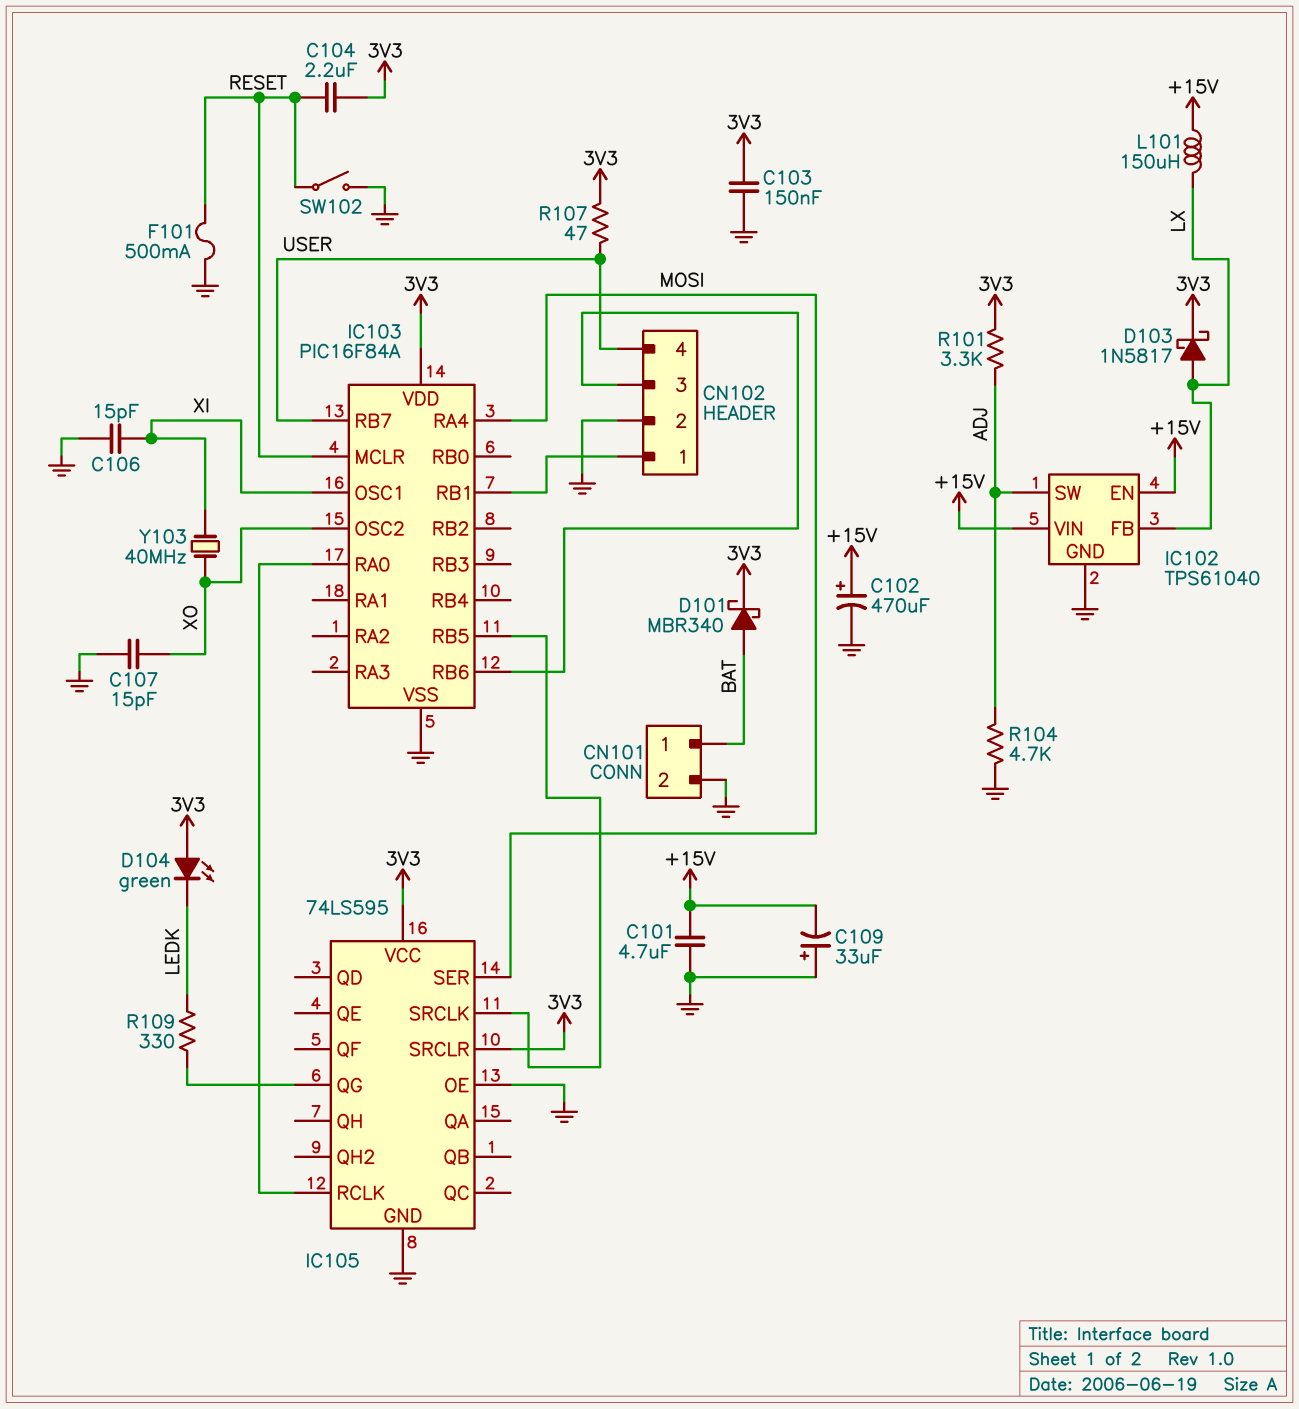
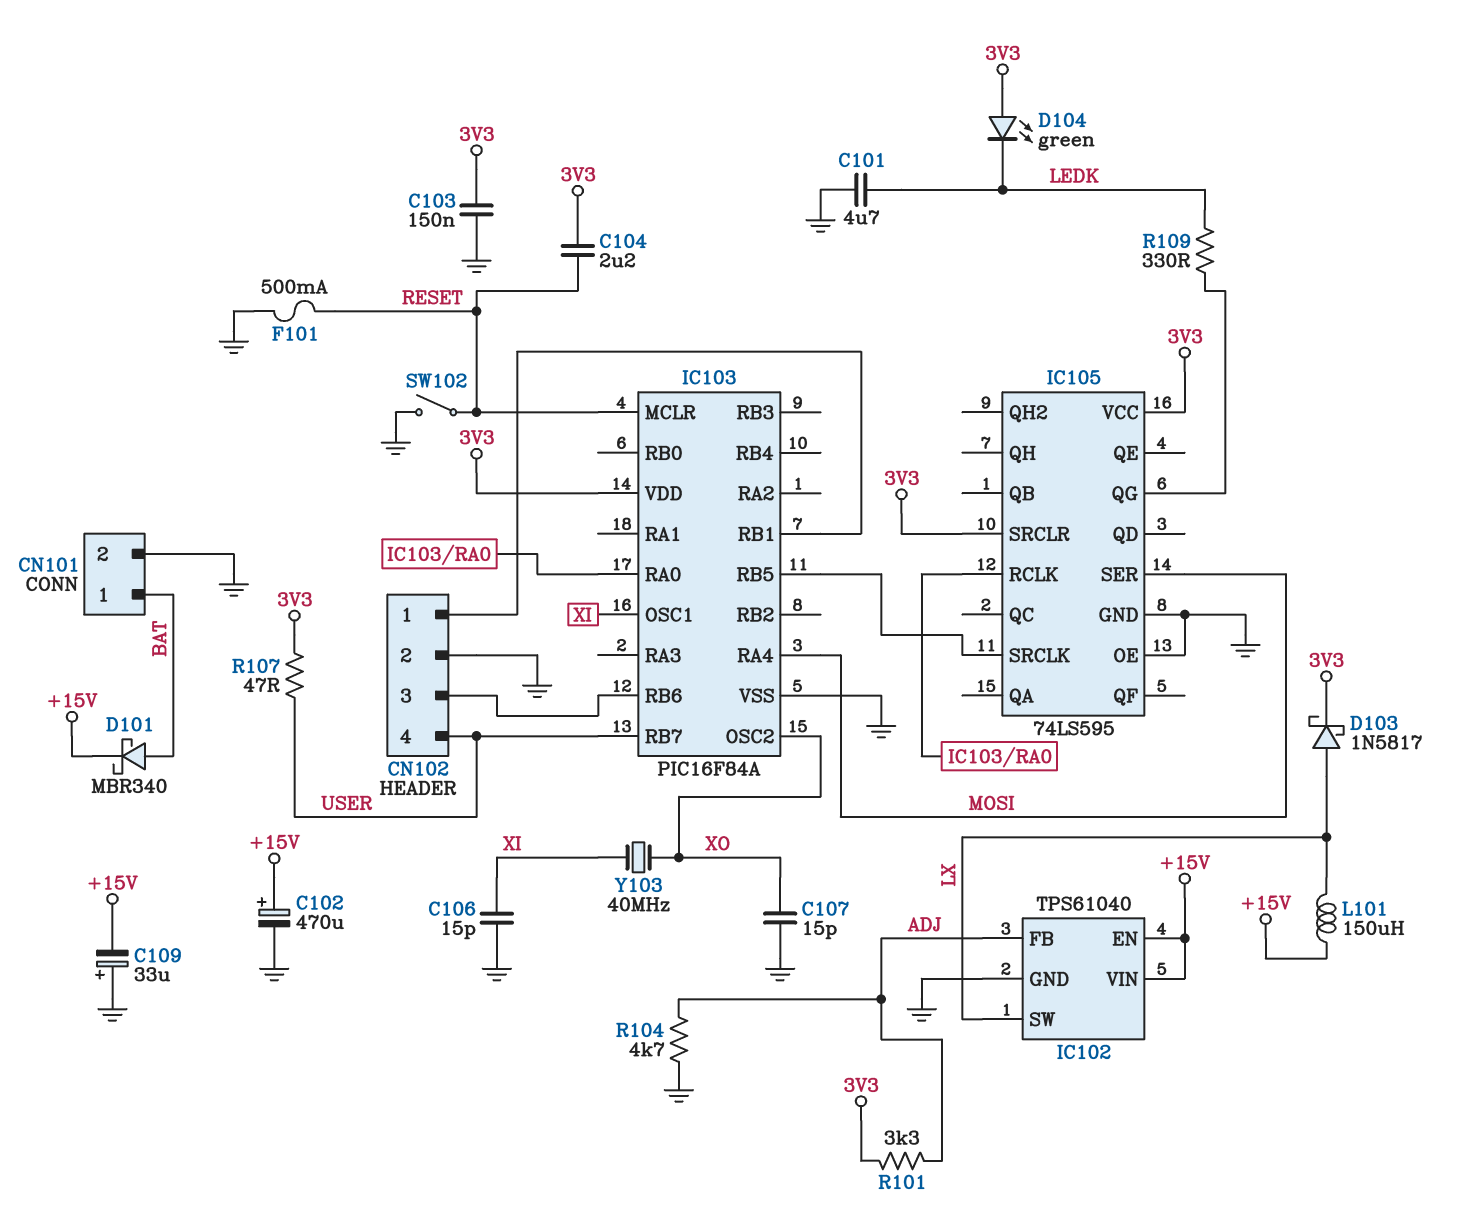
C101: 4.7uF (+15V, GND) -> 4.7uF (GND, LEDK)
D101: schottky MBR340 (A BAT, K 3V3) -> schottky MBR340 (A BAT, K +15V)
IC102 pin FB: LX -> ADJ
IC102 pin SW: ADJ -> LX

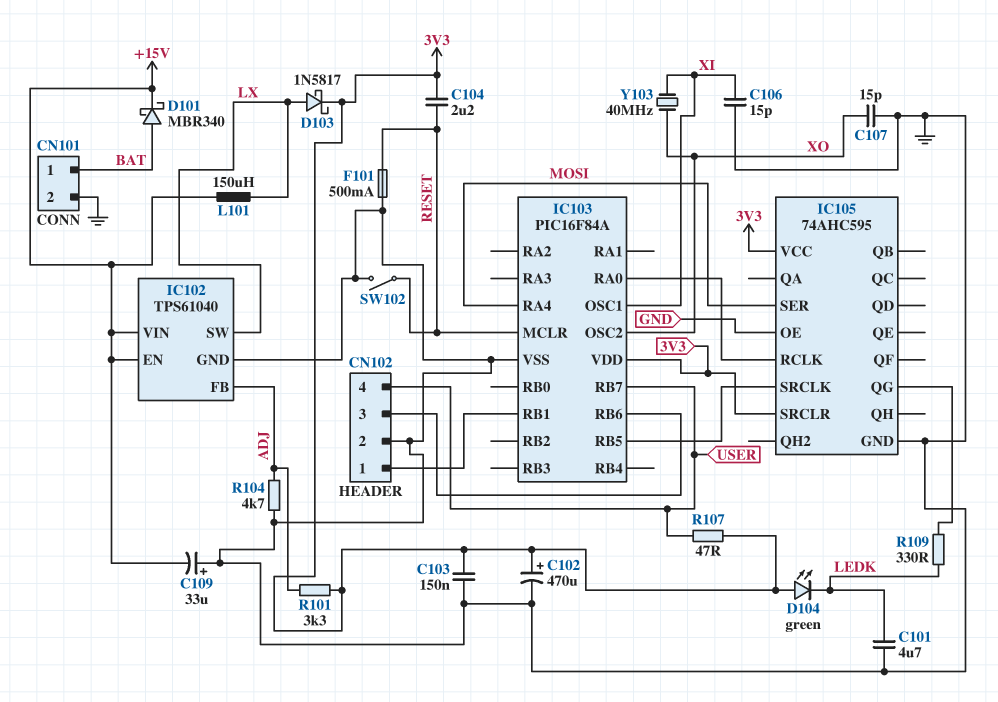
C102: 470uF (plus +15V, minus GND) -> 470uF (plus 3V3, minus GND)
IC105: 74LS595 -> 74AHC595

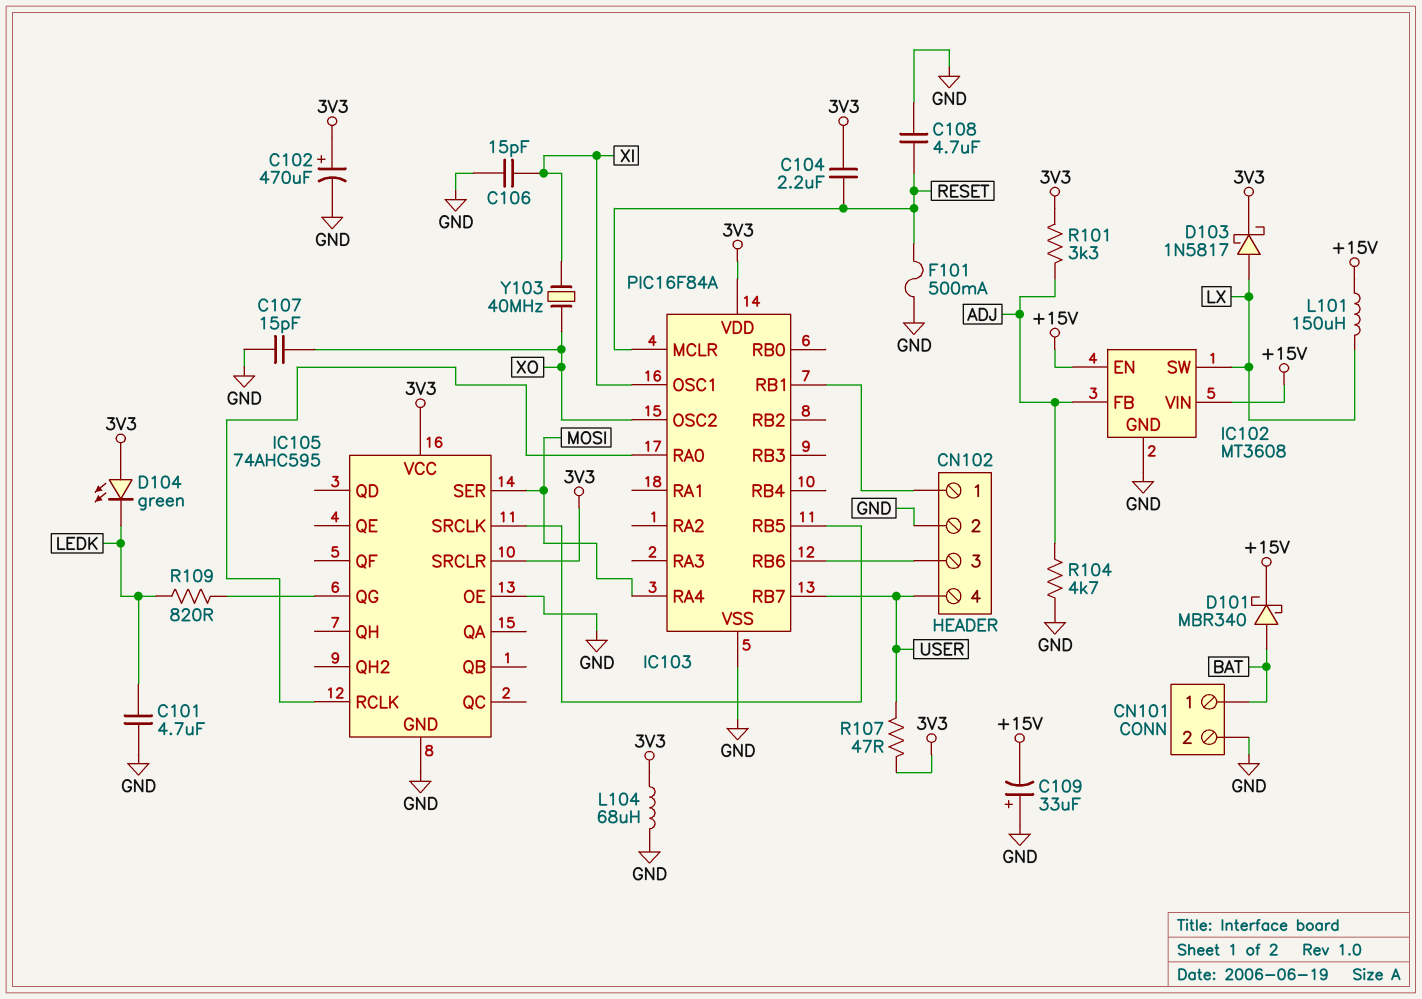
C103: 150nF (3V3, GND) -> none
C108: none -> 4.7uF (GND, RESET)
IC102: TPS61040 -> MT3608
L104: none -> 68uH (3V3, GND)
R109: 330 (IC105/QG, LEDK) -> 820 (IC105/QG, LEDK)
SW102: switch (GND, RESET) -> none

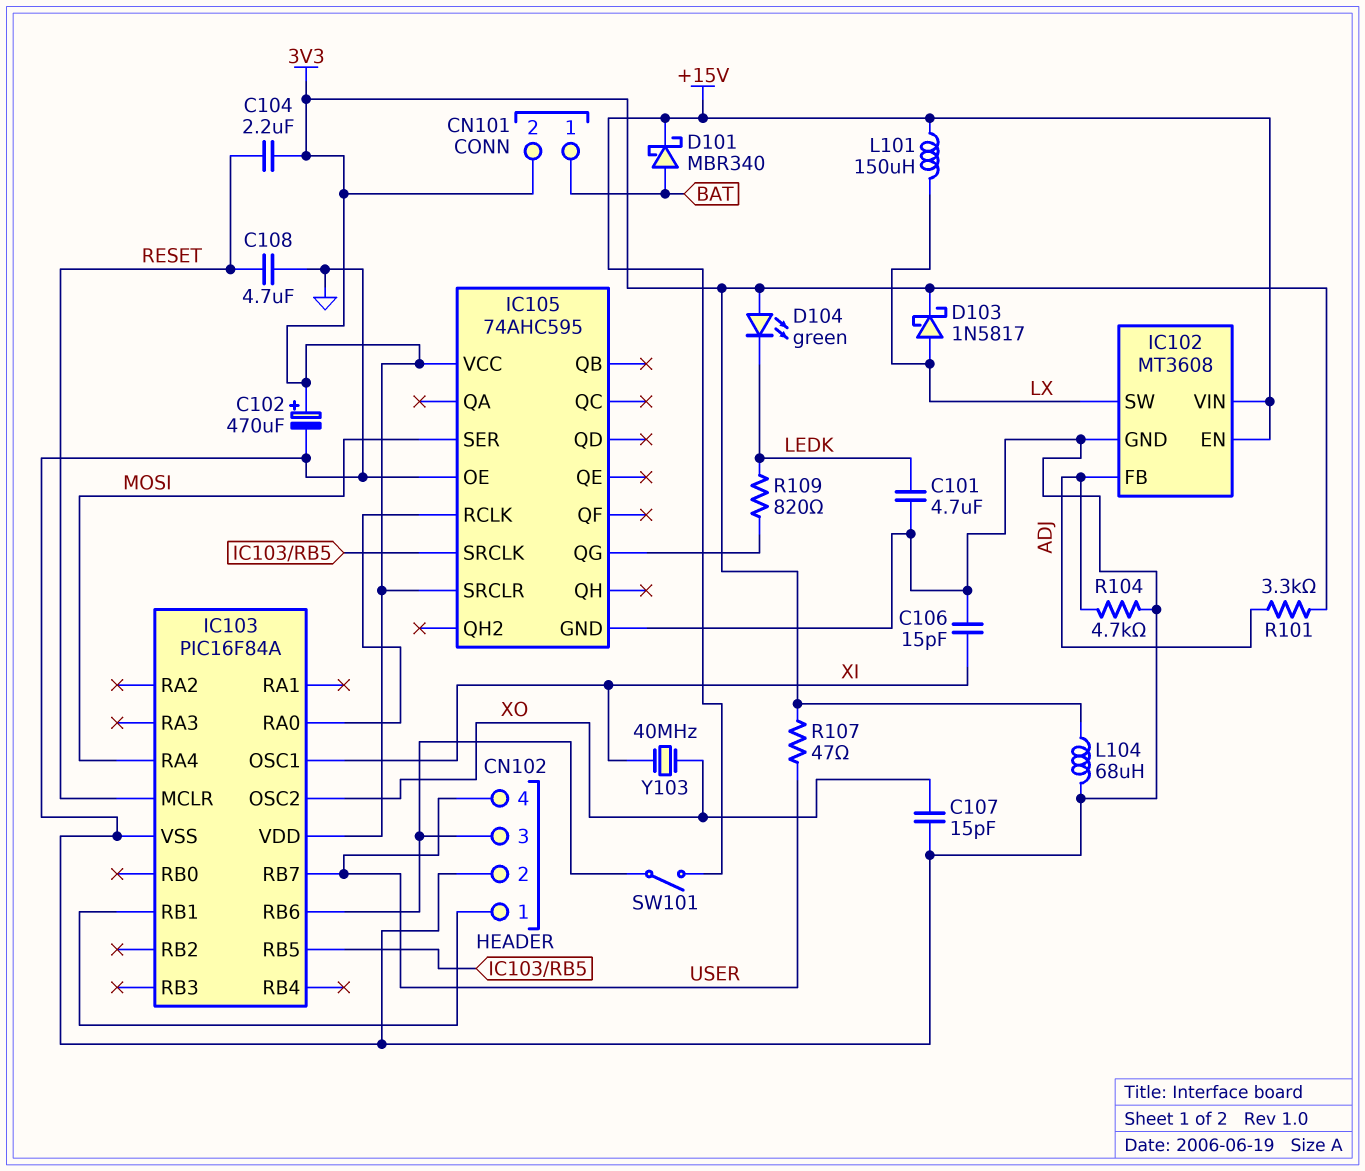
C109: 33uF (plus GND, minus +15V) -> none
CN101 pin 2: GND -> 3V3
F101: 500mA (GND, RESET) -> none
SW101: none -> switch (+15V, CN102/3)

